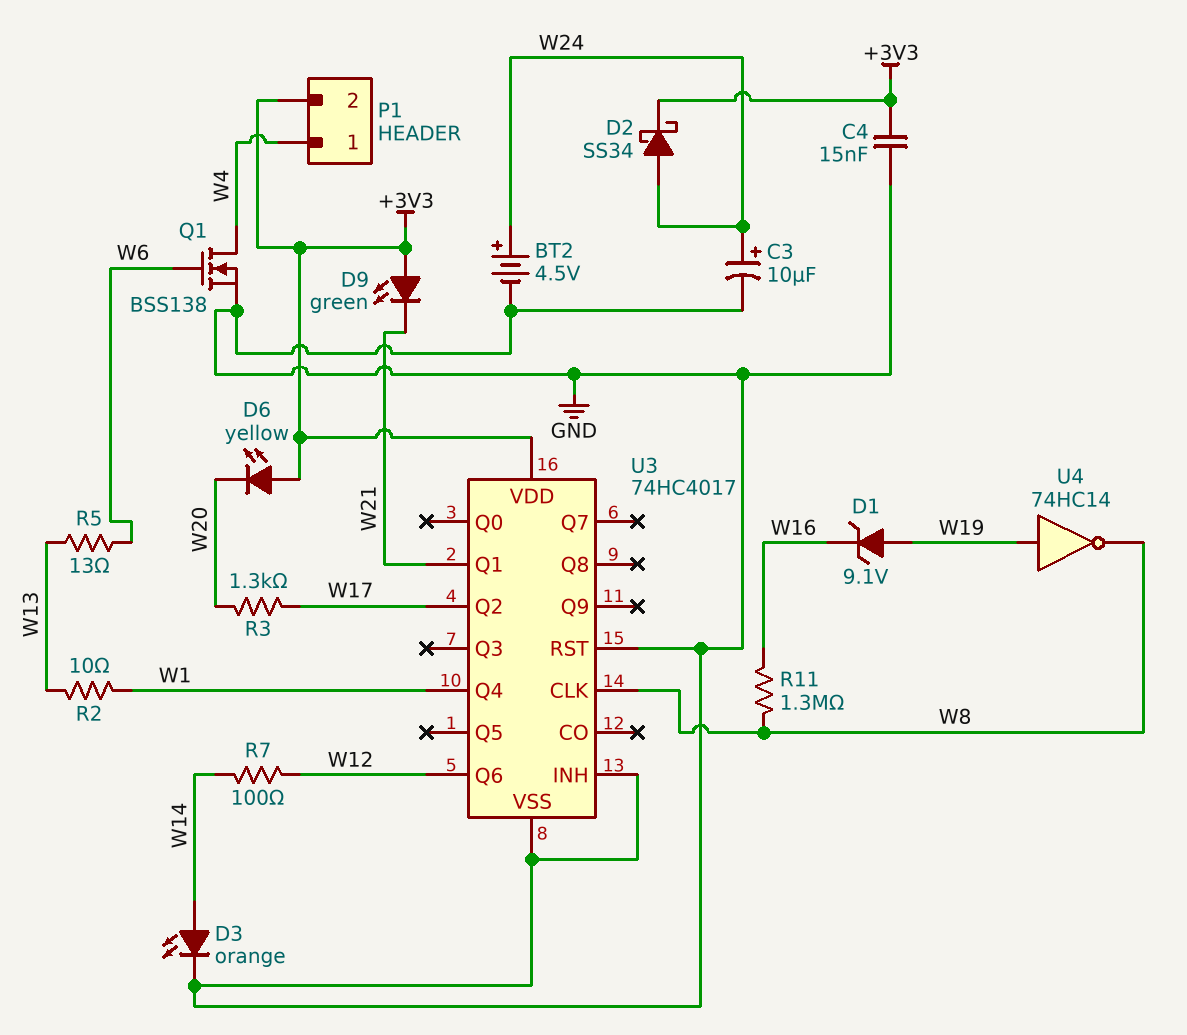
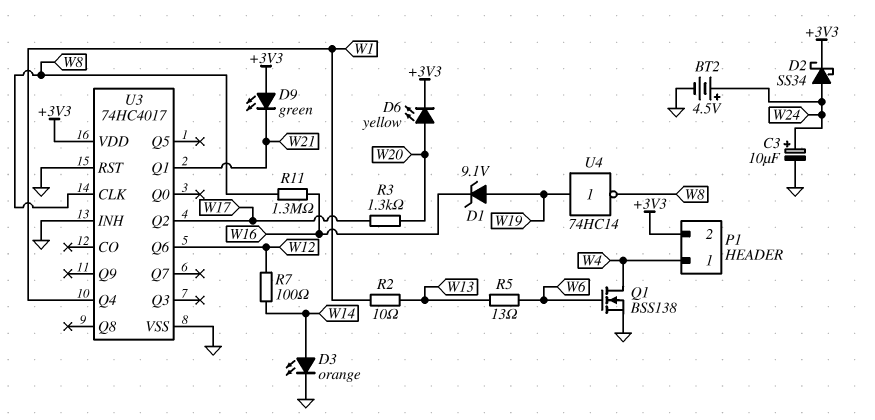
C4: 15nF (+3V3, GND) -> none
D6: LED yellow (A +3V3, K W20) -> LED yellow (A W20, K +3V3)

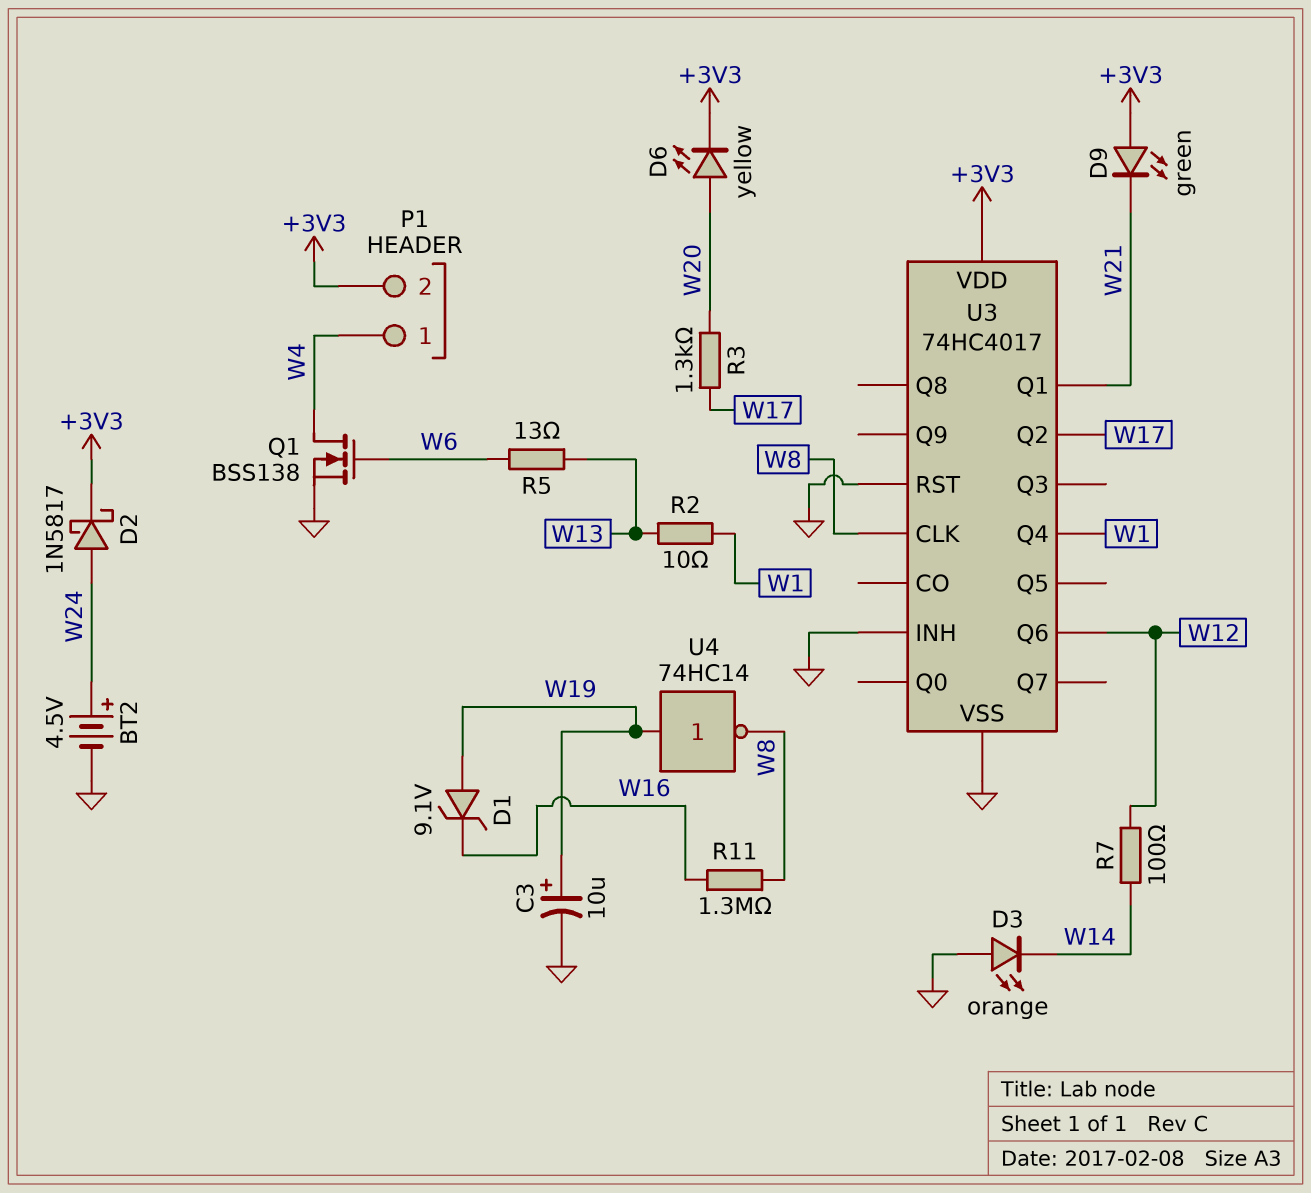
C3: 10uF (plus W24, minus GND) -> 10uF (plus W19, minus GND)
D2: schottky SS34 (A W24, K +3V3) -> schottky 1N5817 (A W24, K +3V3)
D3: LED orange (A W14, K GND) -> LED orange (A GND, K W14)

